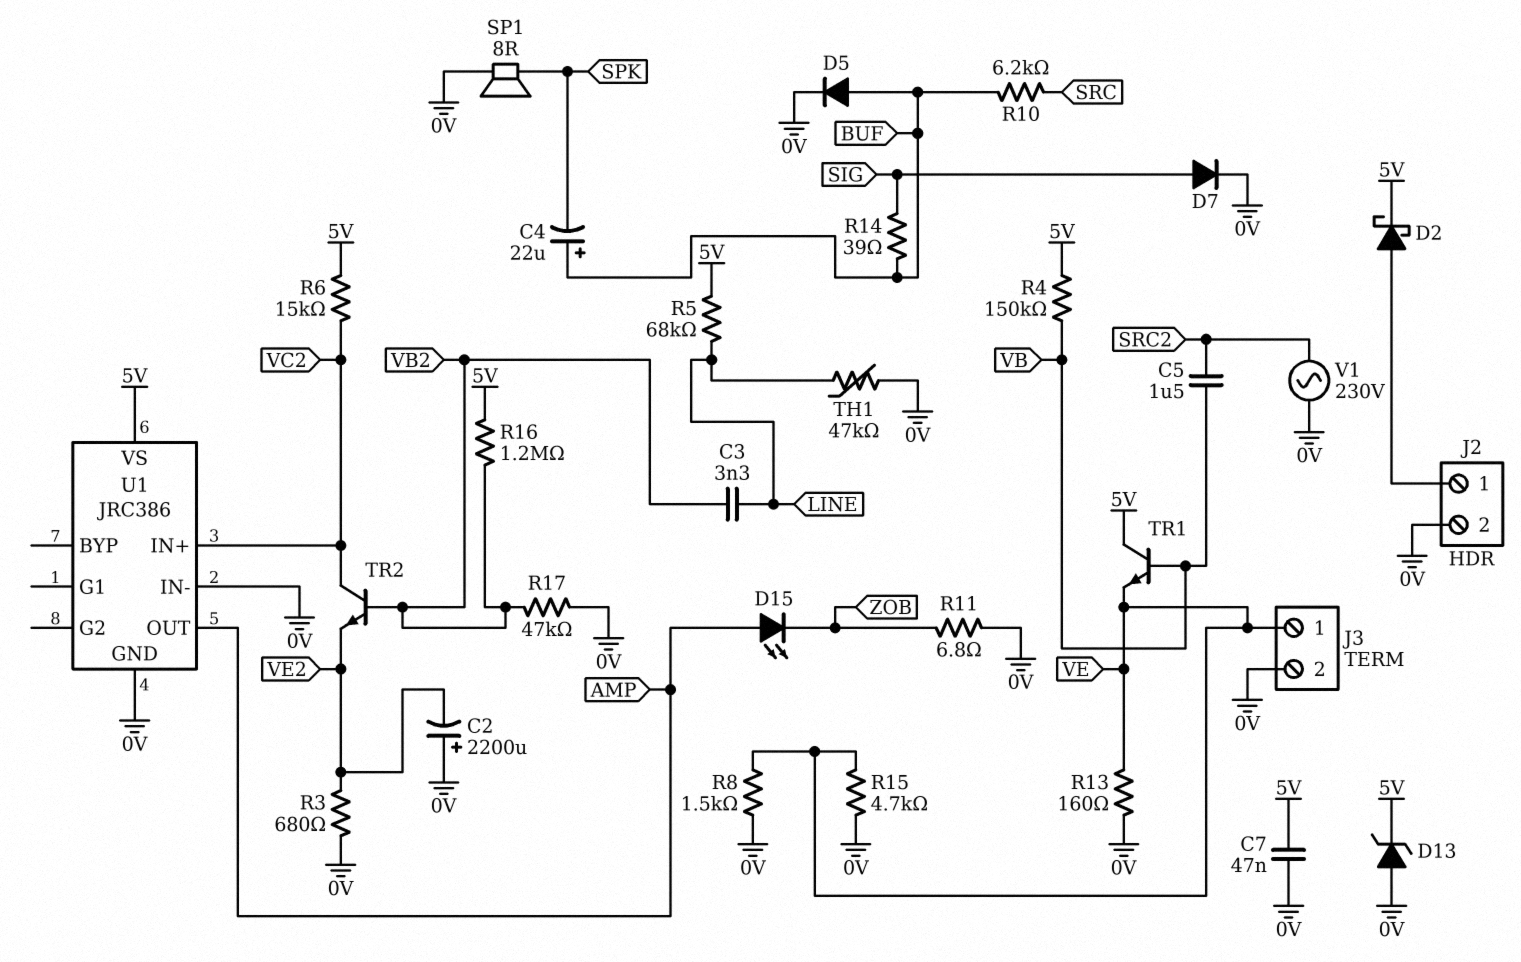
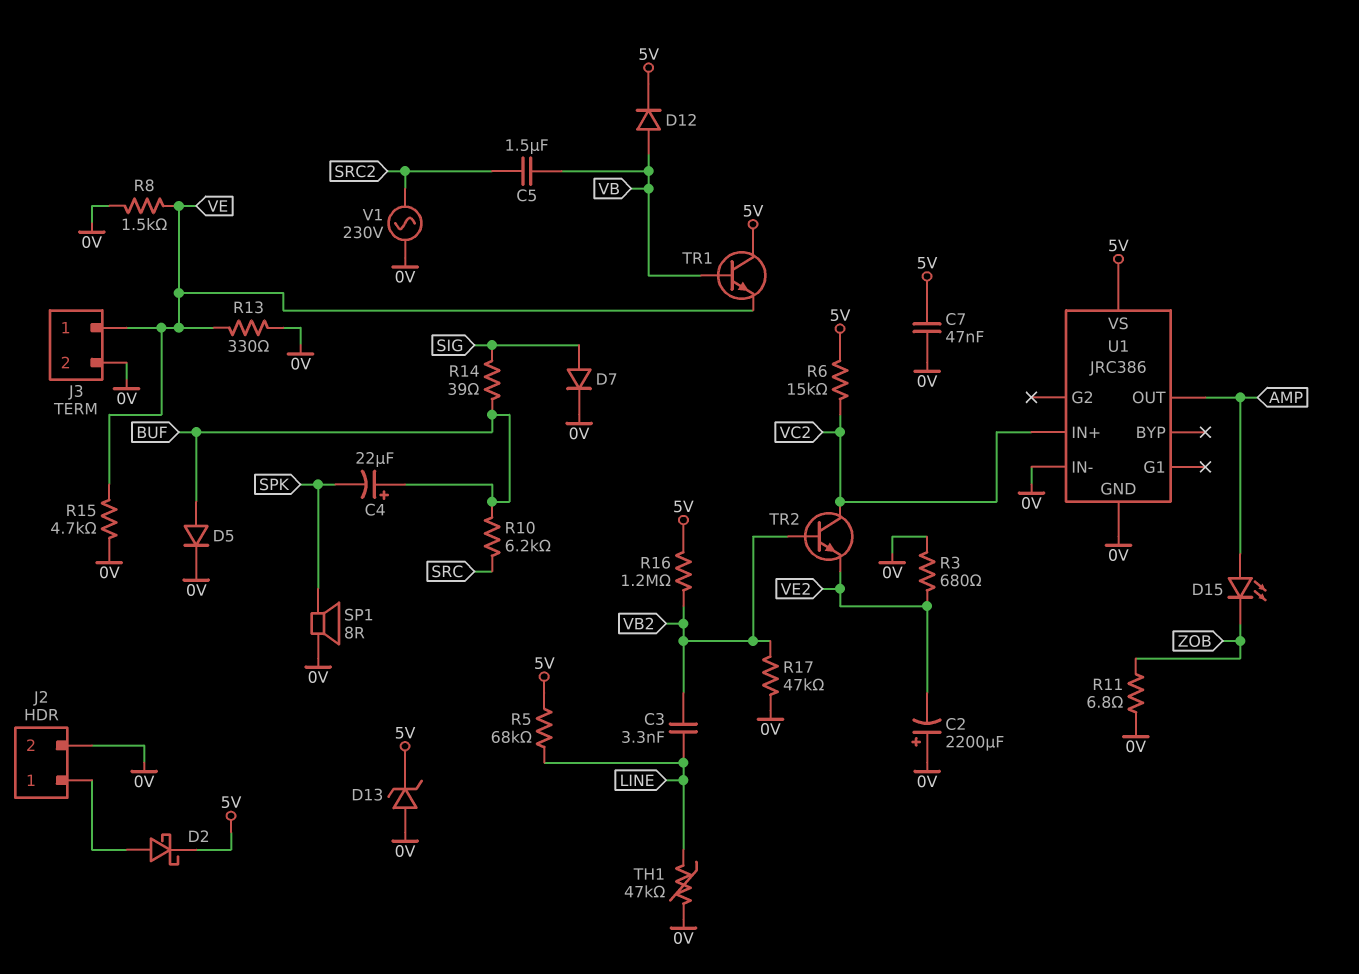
D12: none -> diode (A VB, K 5V)
R4: 150k (5V, VB) -> none
R13: 160 (0V, VE) -> 330 (0V, VE)

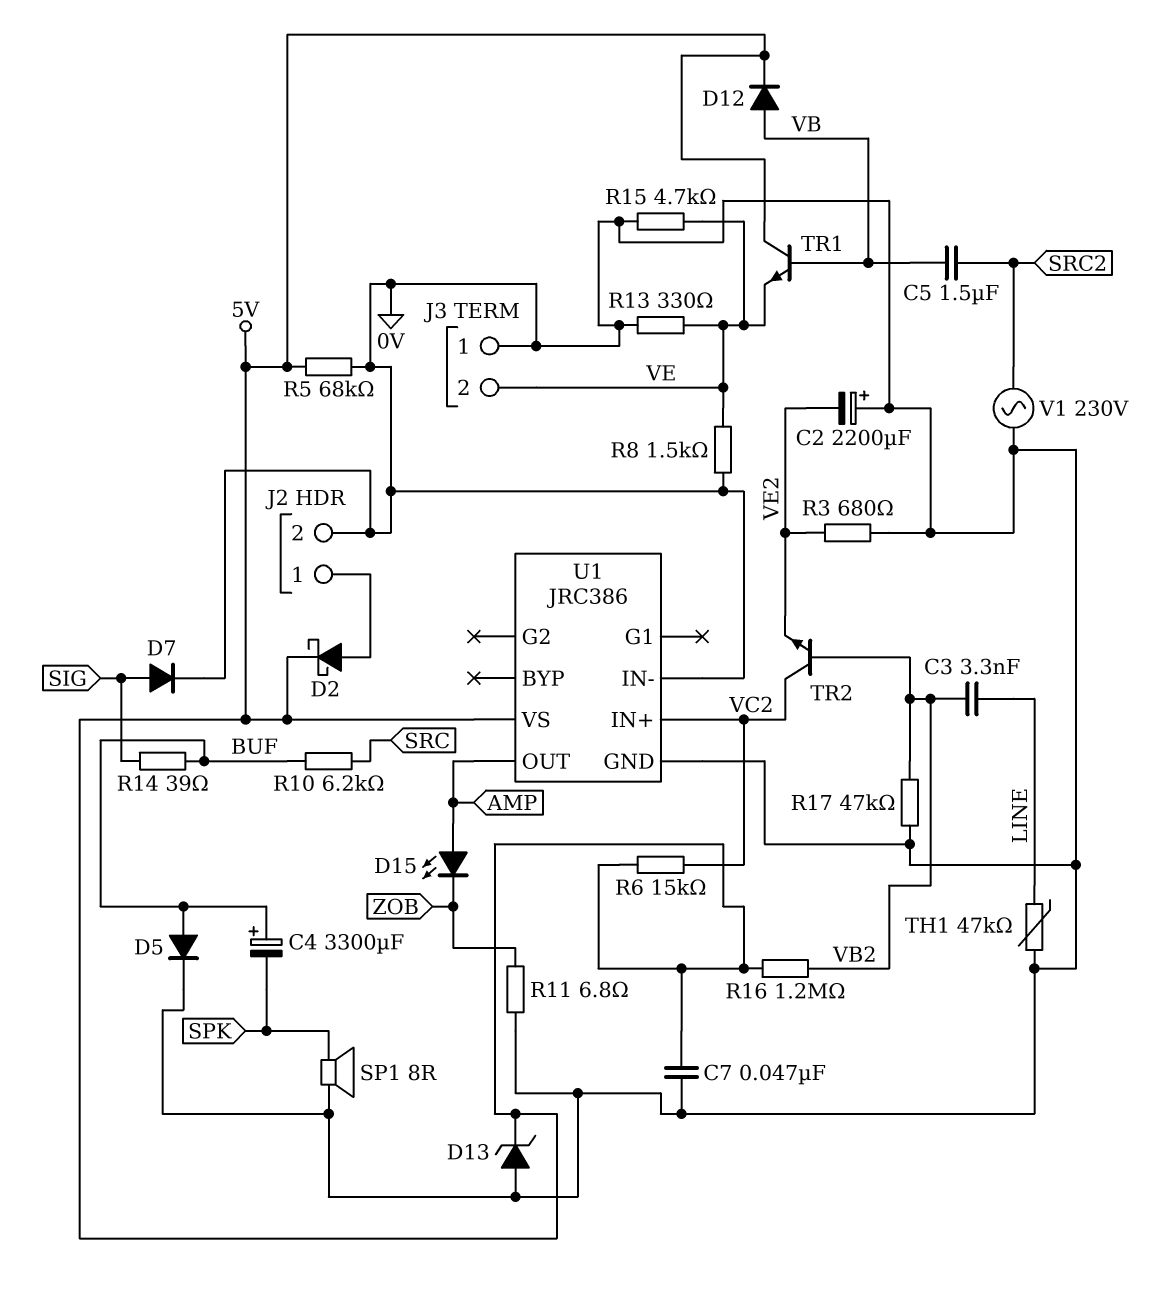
C4: 22uF (plus BUF, minus SPK) -> 3300uF (plus BUF, minus SPK)
J3 pin 1: VE -> 0V
J3 pin 2: 0V -> VE
R5: 68k (5V, LINE) -> 68k (0V, 5V)

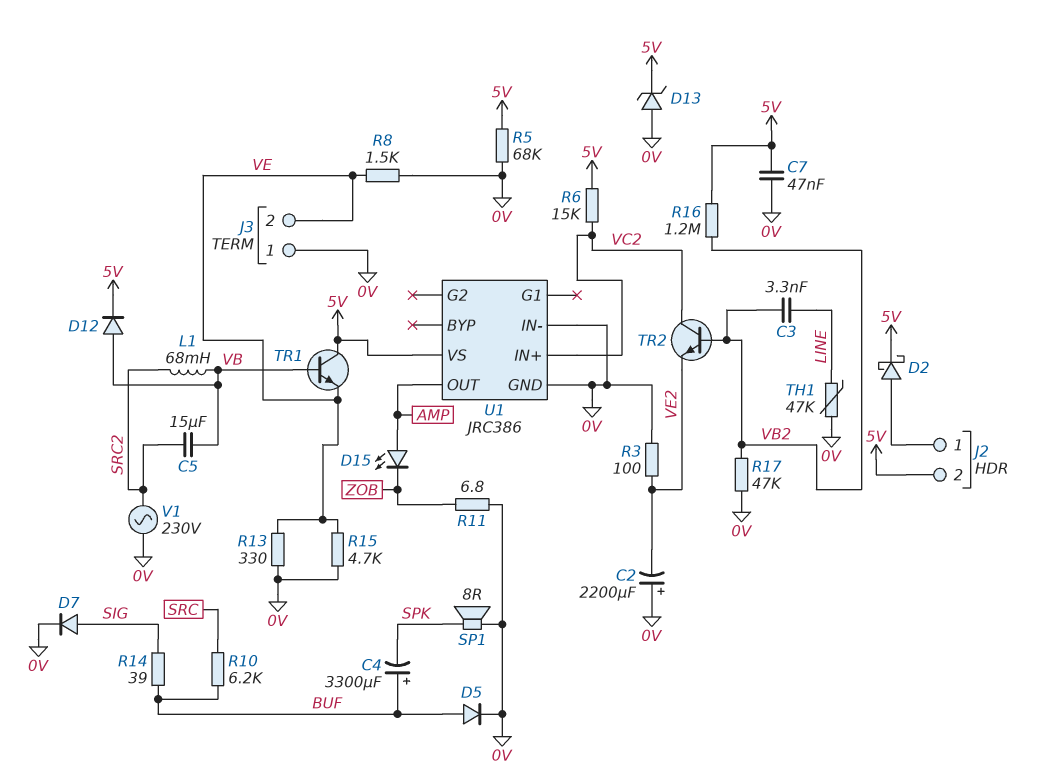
C5: 1.5uF (SRC2, VB) -> 15uF (SRC2, VB)
J2 pin 2: 0V -> 5V
L1: none -> 68mH (SRC2, VB)
R3: 680 (0V, VE2) -> 100 (0V, VE2)

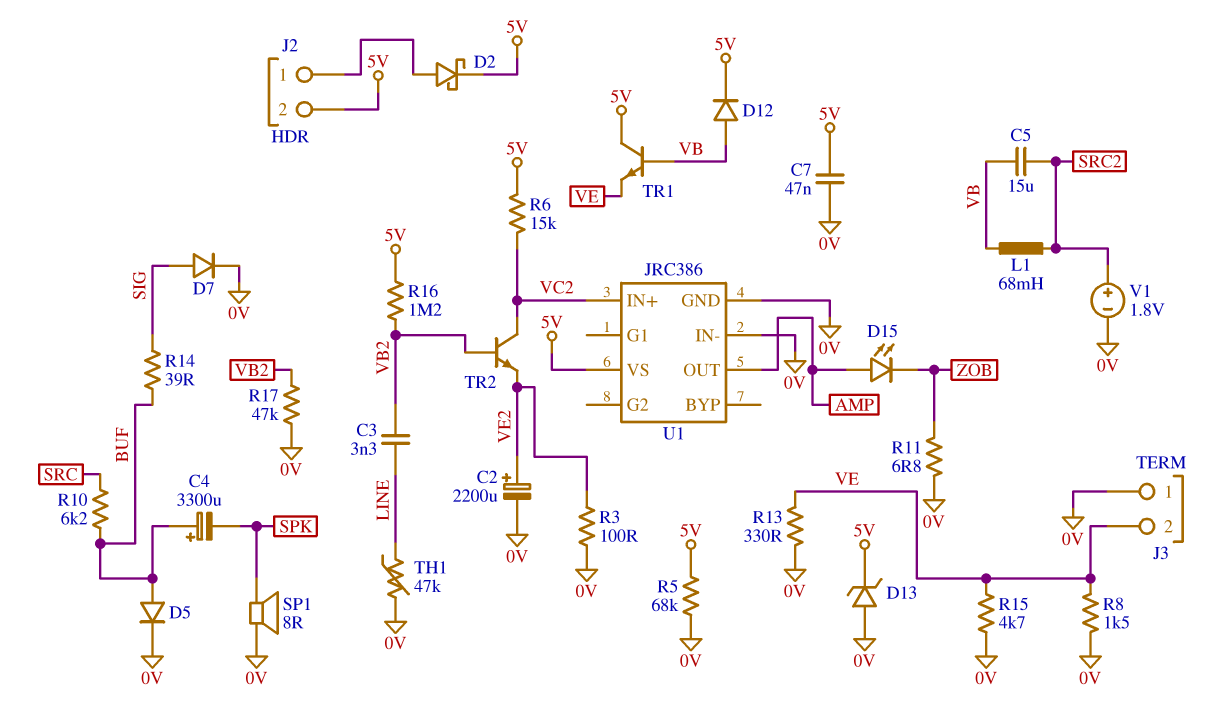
C2: 2200uF (plus 0V, minus VE2) -> 2200uF (plus VE2, minus 0V)
V1: AC 230V (0V, SRC2) -> 1.8V (plus SRC2, minus 0V)

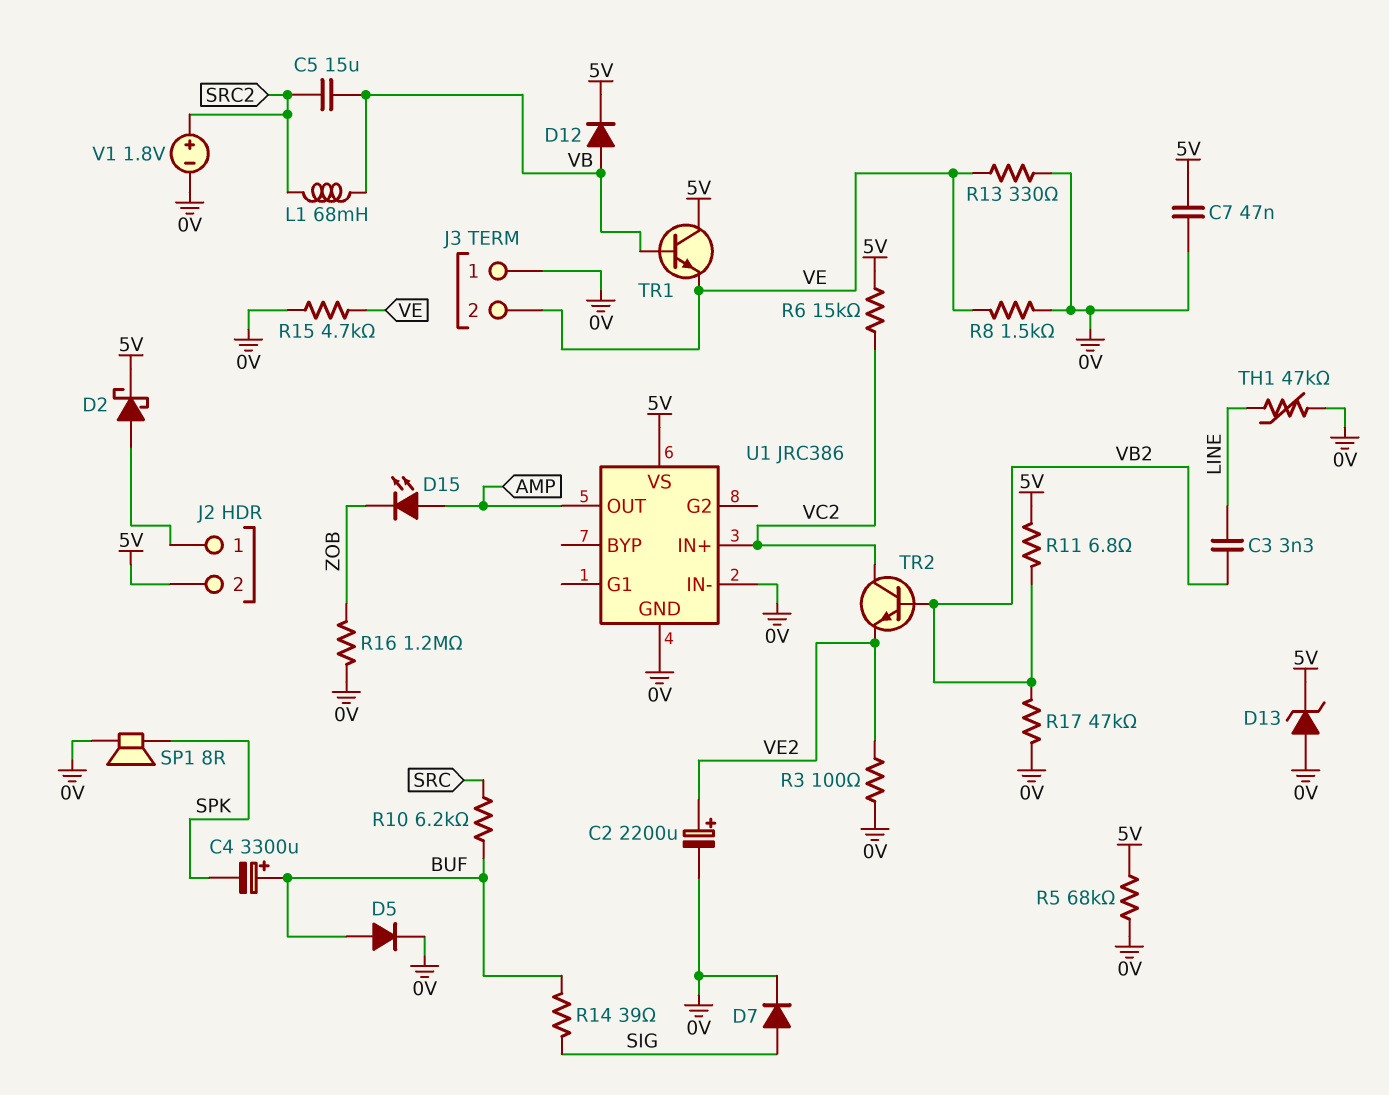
R11: 6.8 (0V, ZOB) -> 6.8 (5V, VB2)
R16: 1.2M (5V, VB2) -> 1.2M (0V, ZOB)

